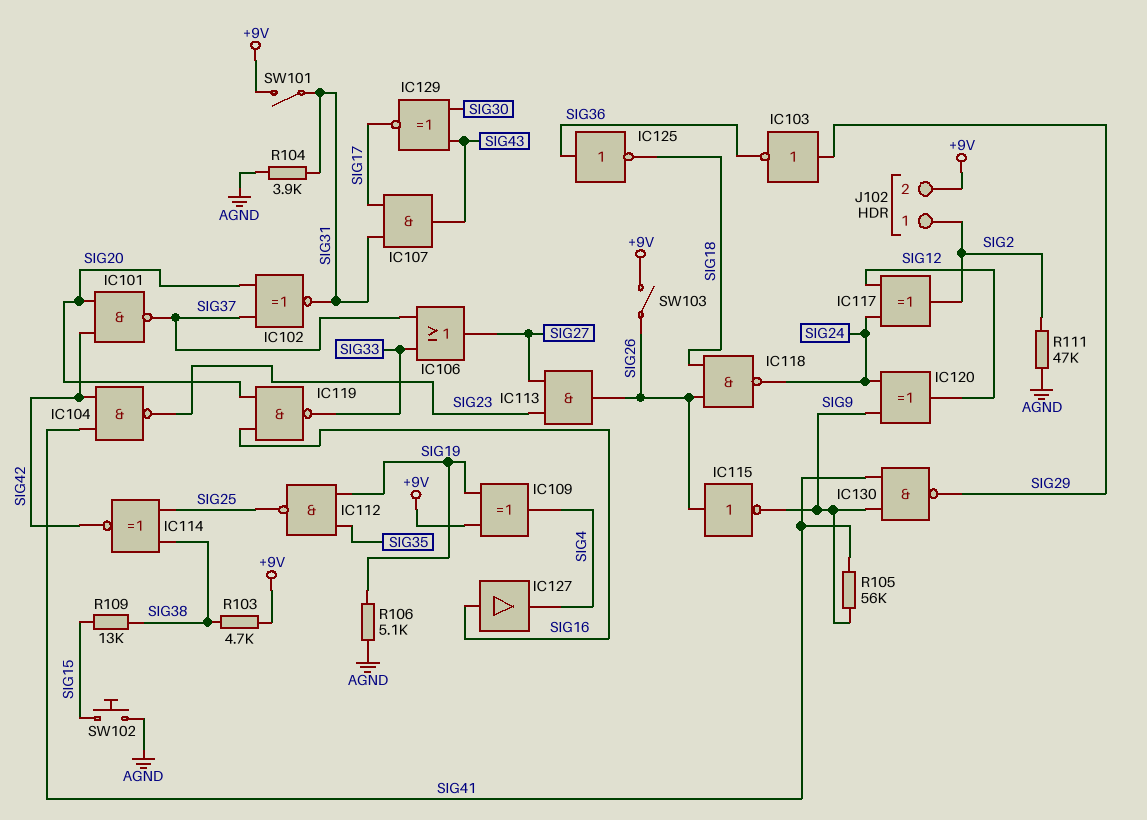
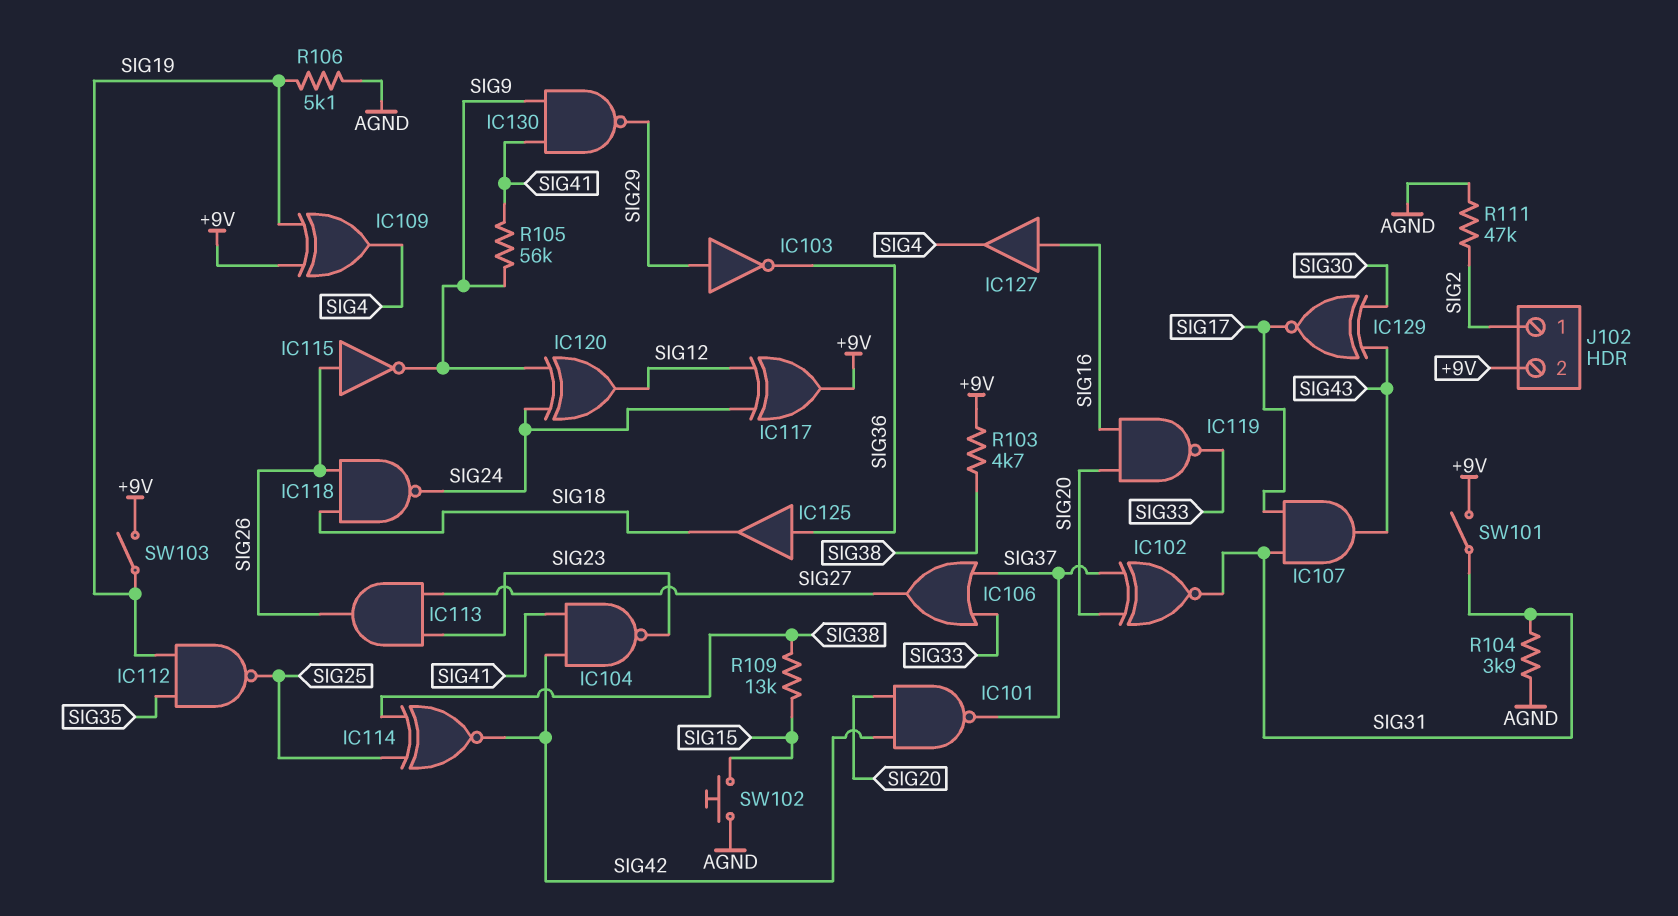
IC117: XOR (in SIG12, in SIG24, out SIG2) -> XOR (in SIG12, in SIG24, out +9V)
IC125: NOT (in SIG36, out SIG18) -> buffer (in SIG36, out SIG18)
SW103: switch (+9V, SIG26) -> switch (+9V, SIG19)

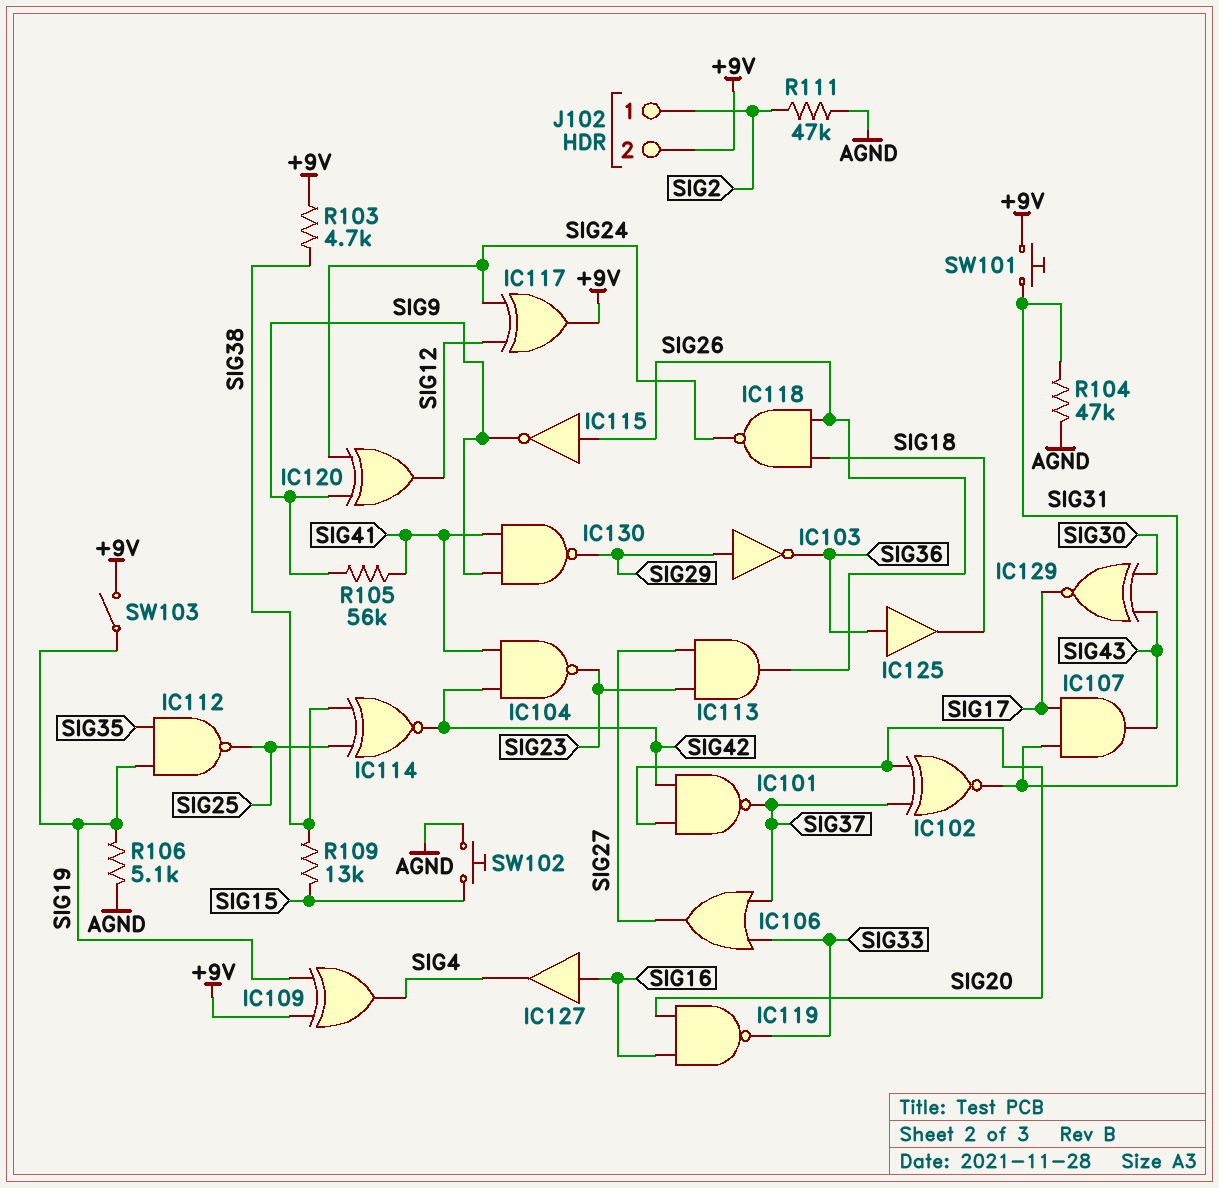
R104: 3.9k (AGND, SIG31) -> 47k (AGND, SIG31)
SW101: switch (+9V, SIG31) -> button (+9V, SIG31)

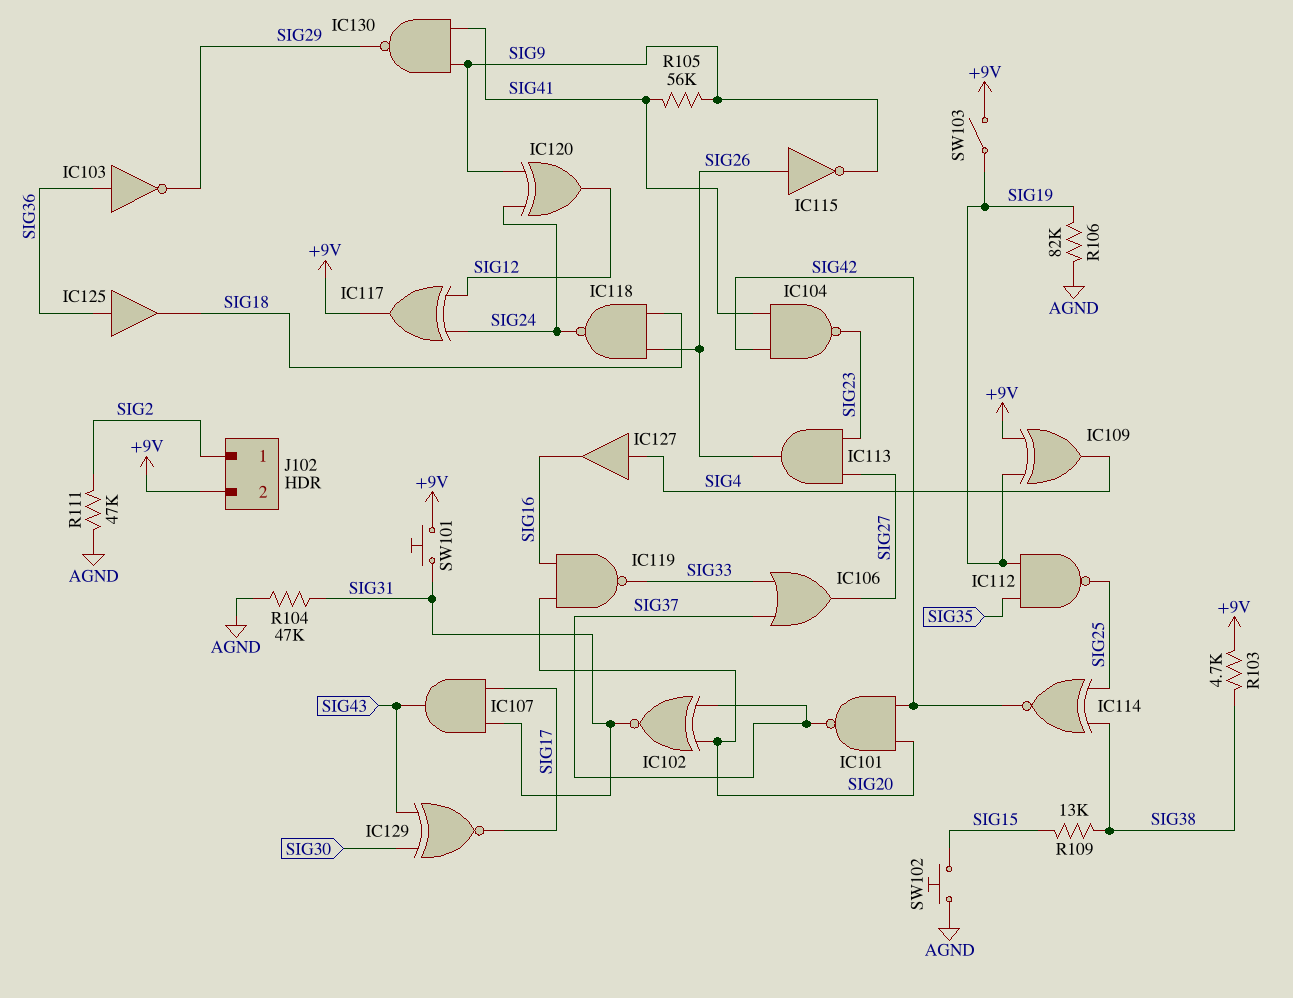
IC103: NOT (in SIG29, out SIG36) -> NOT (in SIG36, out SIG29)
IC127: buffer (in SIG16, out SIG4) -> buffer (in SIG4, out SIG16)
R106: 5.1k (AGND, SIG19) -> 82k (AGND, SIG19)

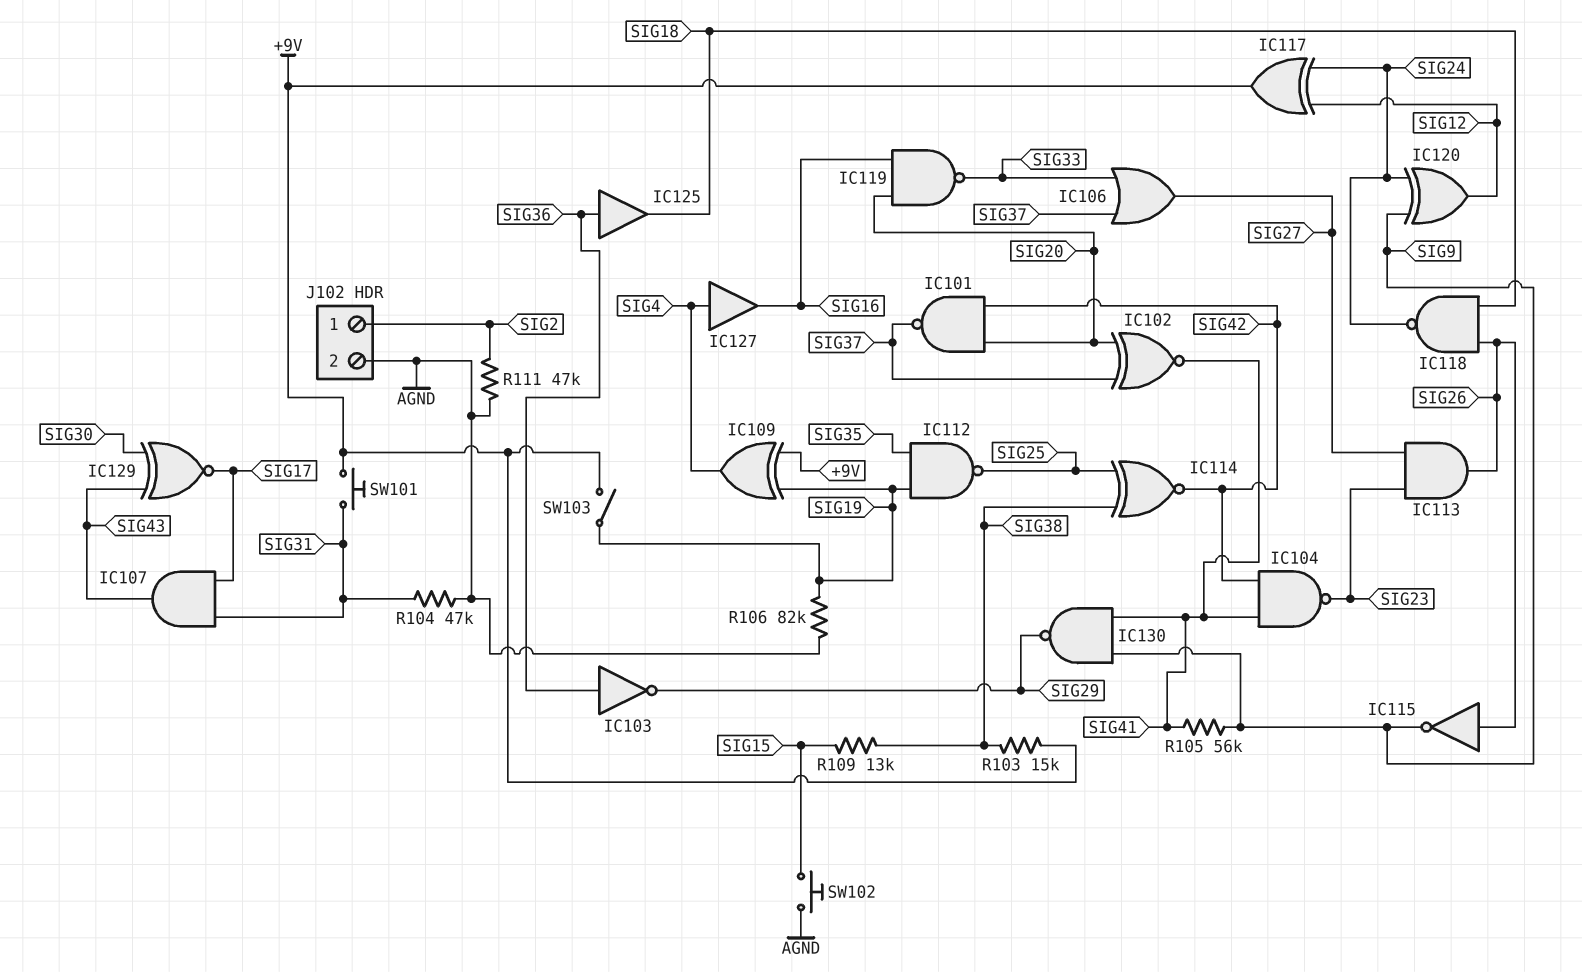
IC102: XNOR (in SIG20, in SIG37, out SIG31) -> XNOR (in SIG20, in SIG37, out SIG41)
J102 pin 2: +9V -> AGND
R103: 4.7k (+9V, SIG38) -> 15k (+9V, SIG38)

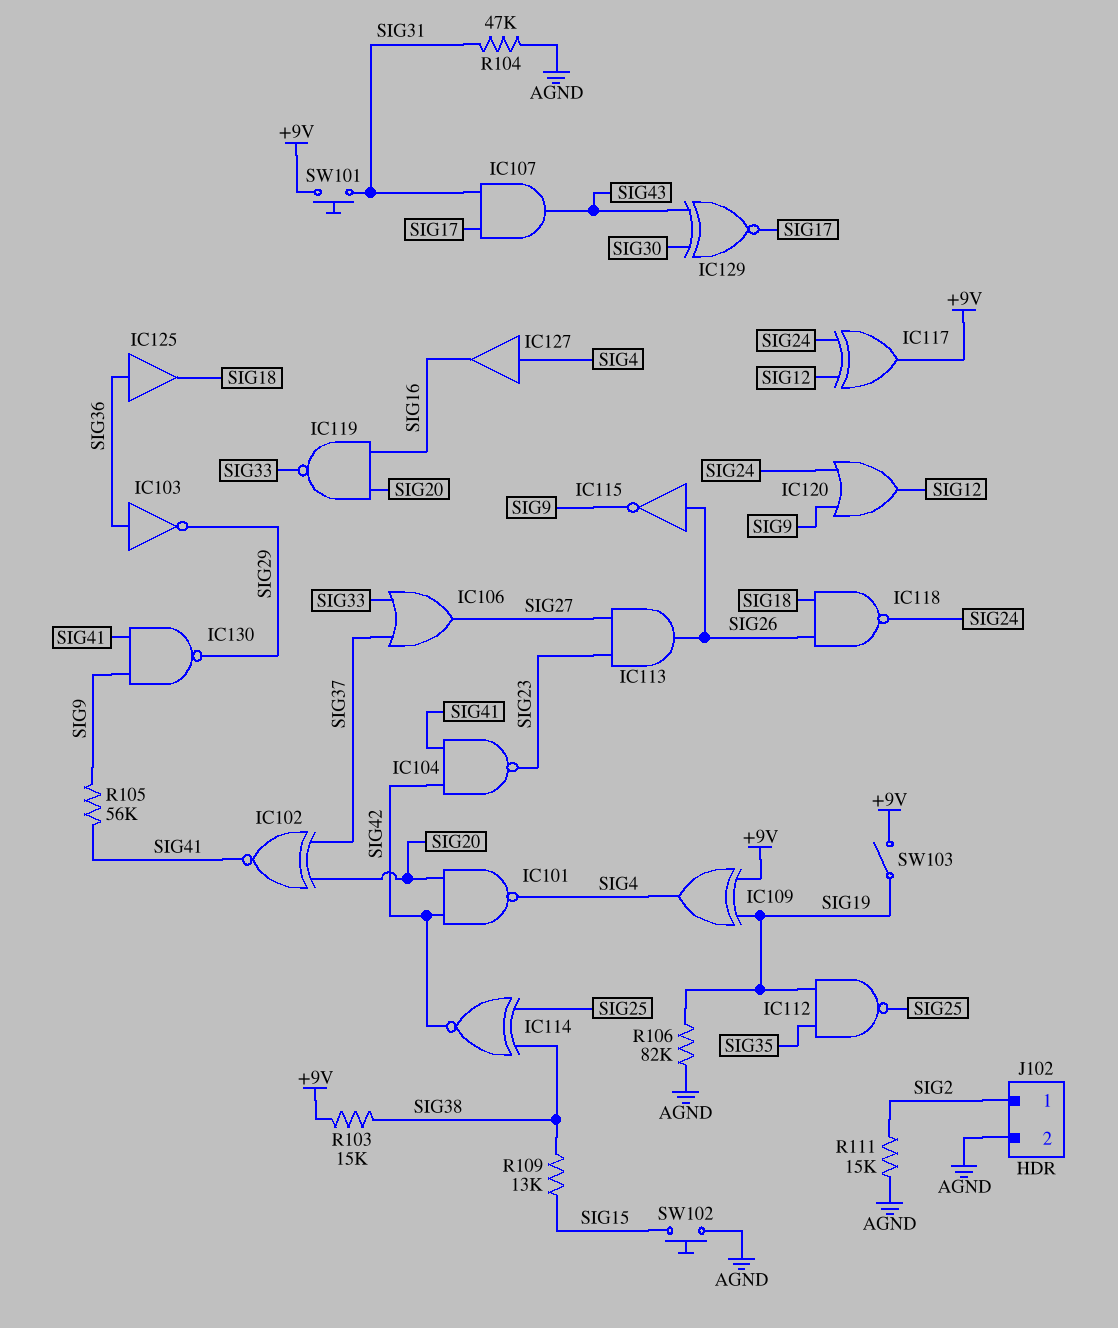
IC101: NAND (in SIG20, in SIG42, out SIG37) -> NAND (in SIG20, in SIG42, out SIG4)
IC120: XOR (in SIG9, in SIG24, out SIG12) -> OR (in SIG9, in SIG24, out SIG12)
R111: 47k (AGND, SIG2) -> 15k (AGND, SIG2)

